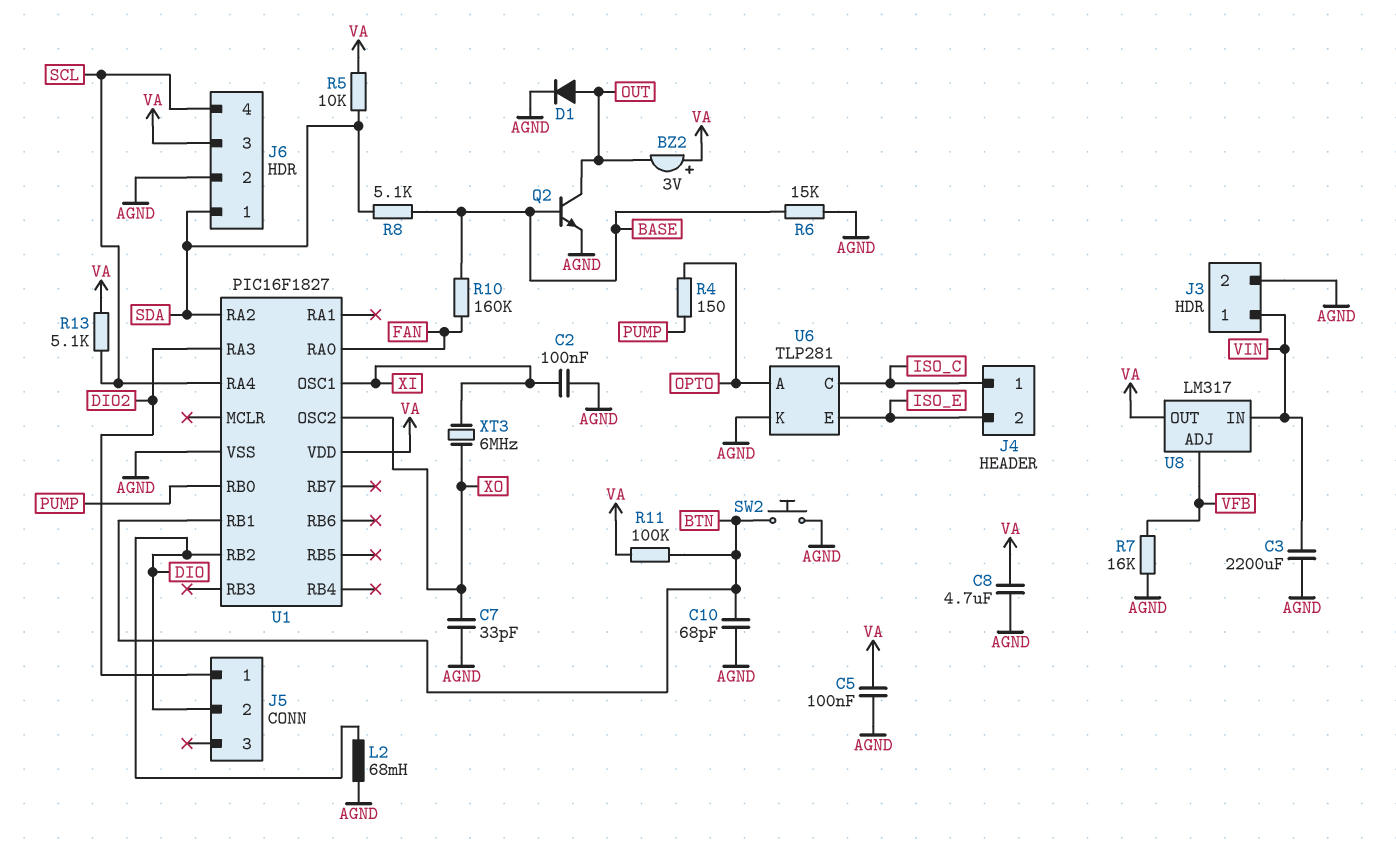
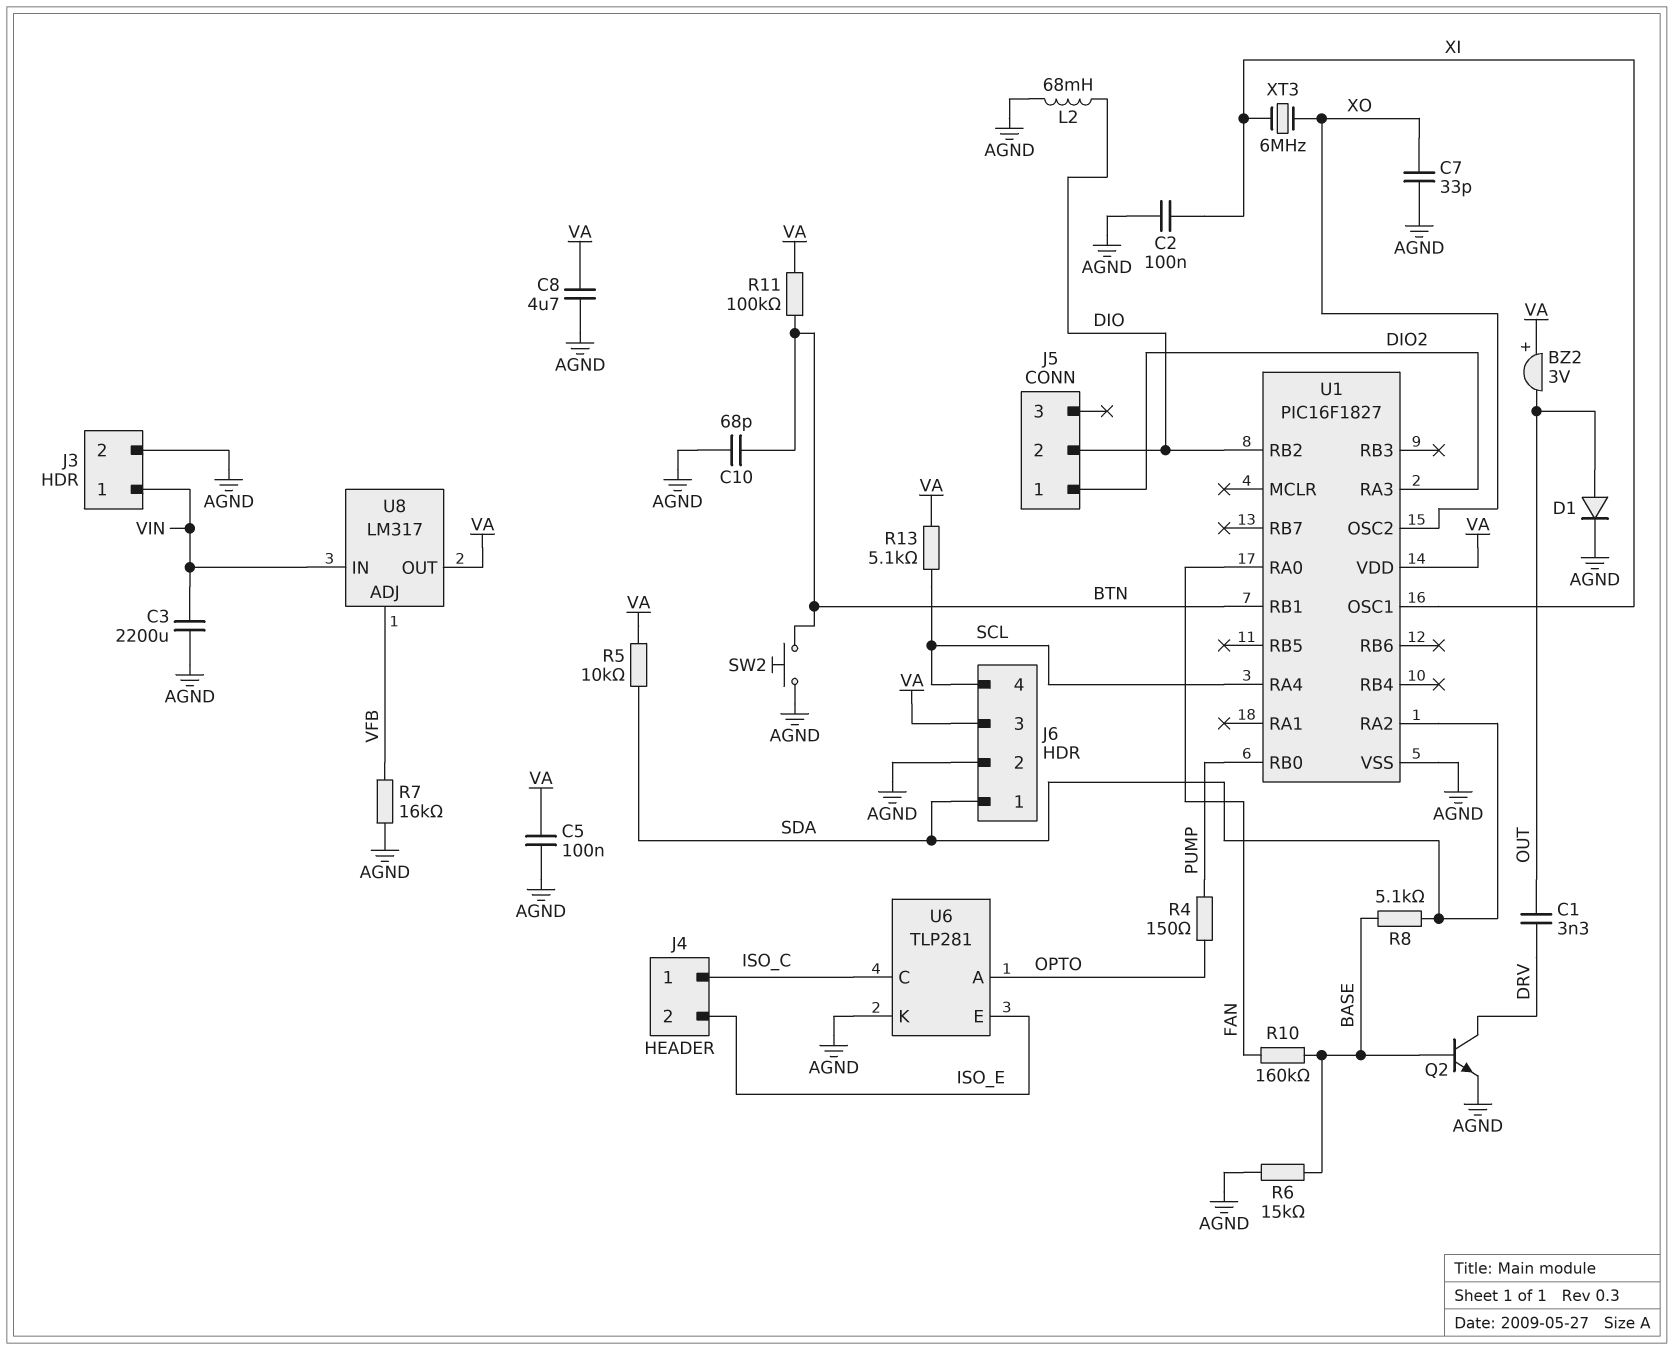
C1: none -> 3.3nF (DRV, OUT)
Q2: NPN (B BASE, C OUT, E AGND) -> NPN (B BASE, C DRV, E AGND)

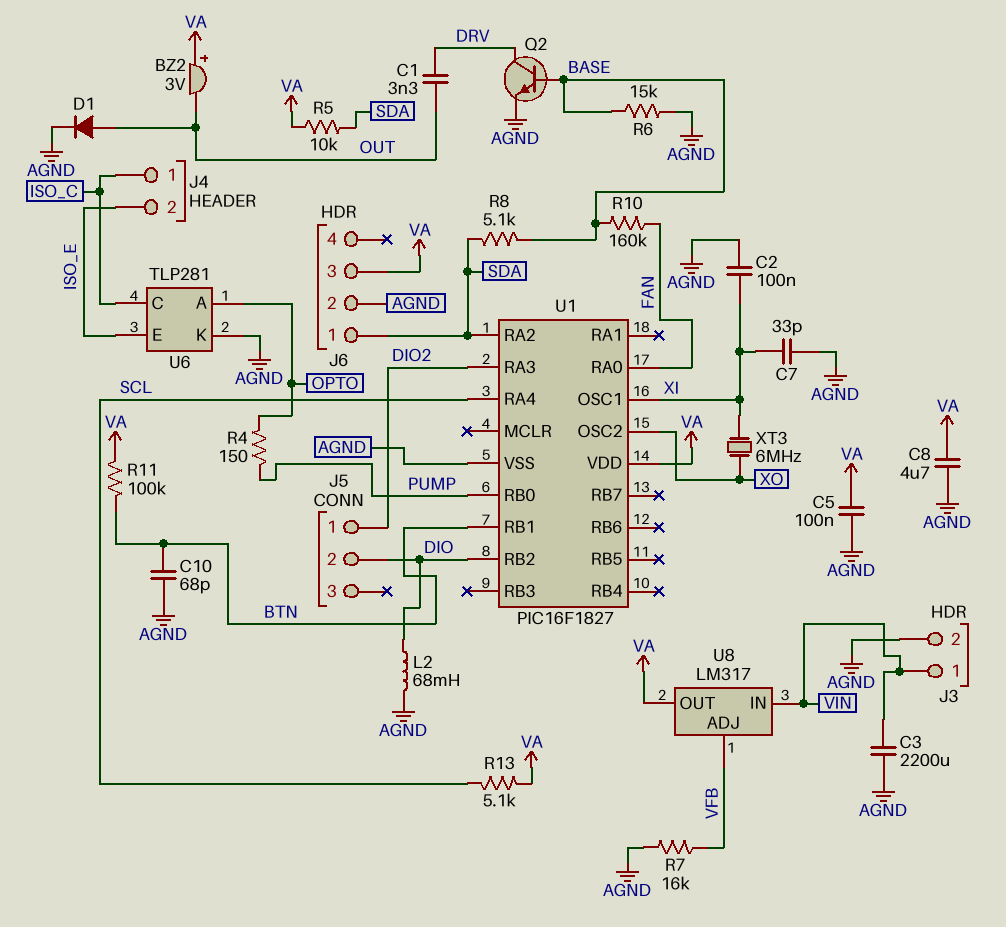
C7: 33pF (AGND, XO) -> 33pF (AGND, XI)
J6 pin 4: SCL -> none
SW2: button (AGND, BTN) -> none

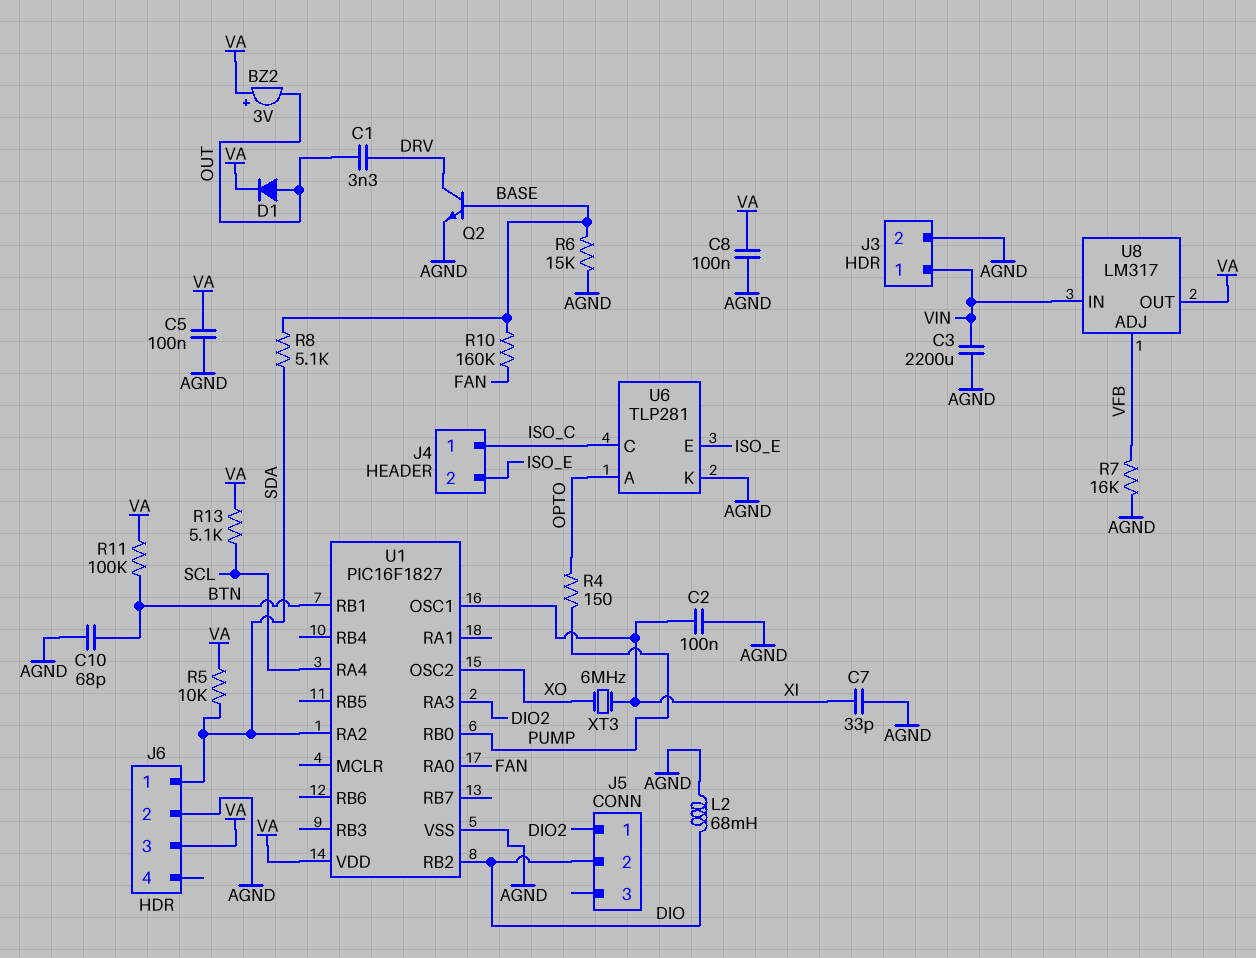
C8: 4.7uF (AGND, VA) -> 100nF (AGND, VA)
D1: diode (A OUT, K AGND) -> diode (A OUT, K VA)

